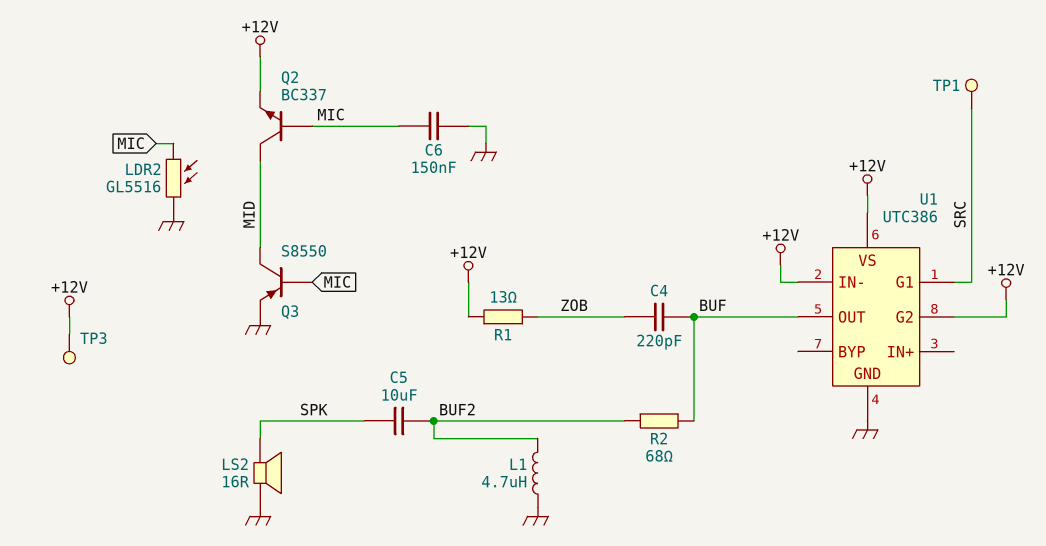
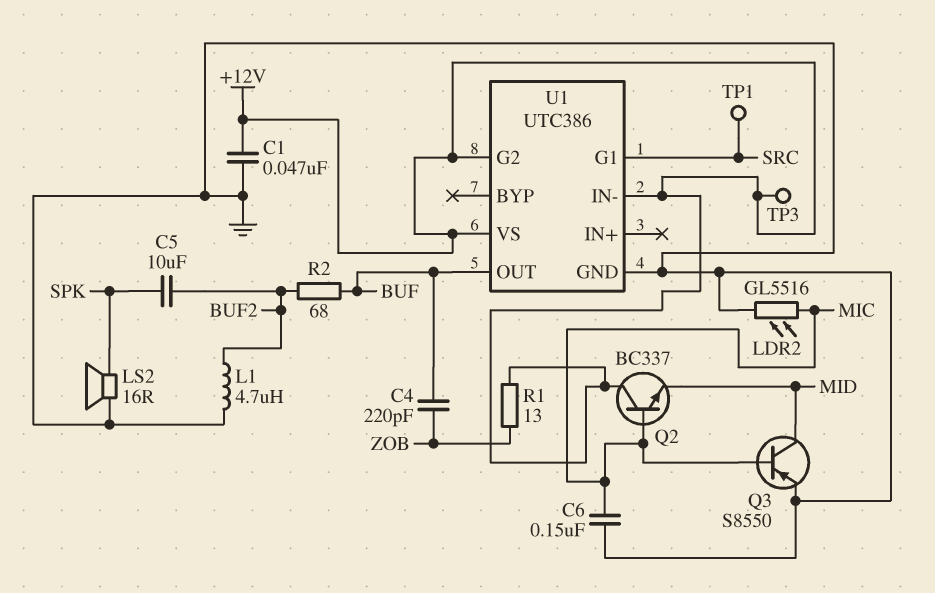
C1: none -> 47nF (+12V, GND)
Q2: NPN BC337 (B MIC, C MID, E +12V) -> NPN BC337 (B MIC, C +12V, E MID)

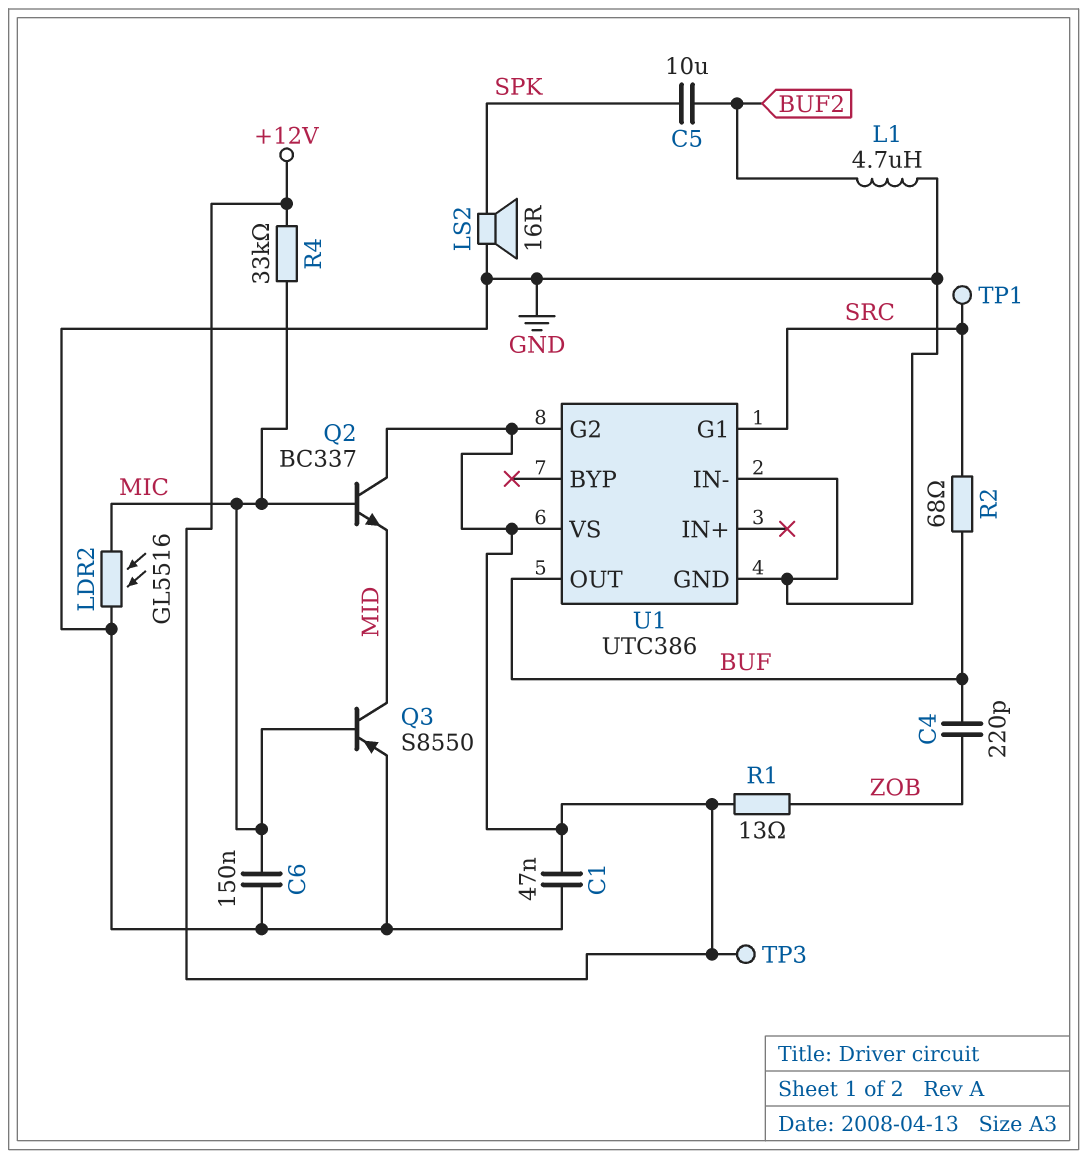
R2: 68 (BUF, BUF2) -> 68 (BUF, SRC)
R4: none -> 33k (+12V, MIC)
U1 pin IN-: +12V -> GND

